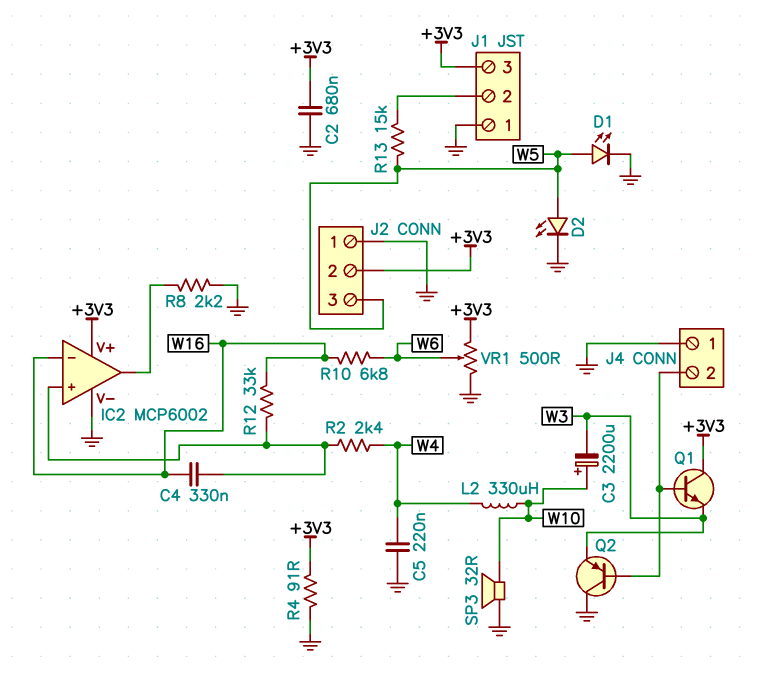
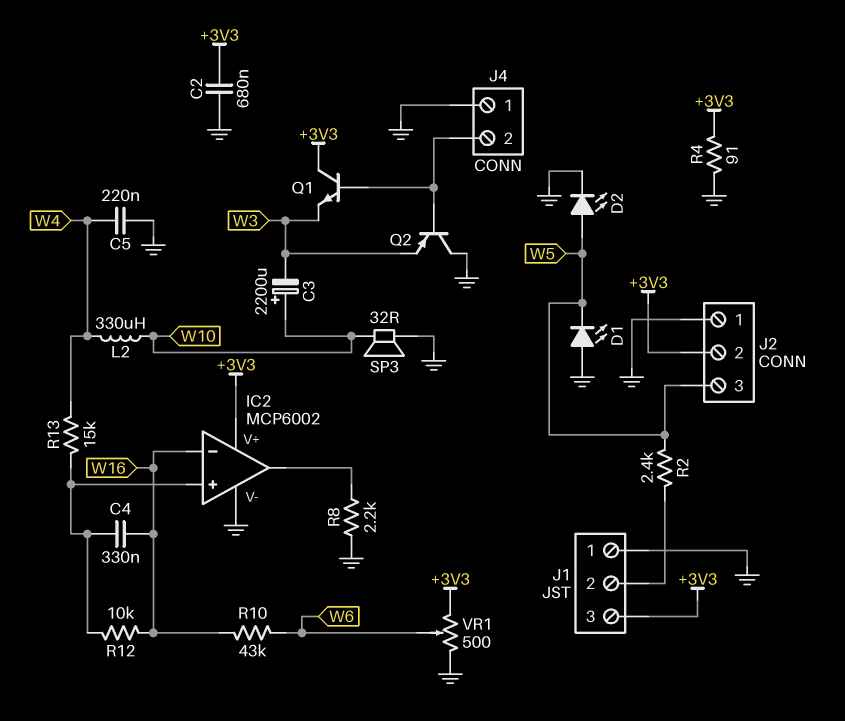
D1: LED (A W5, K GND) -> LED (A GND, K W5)
R2: 2.4k (IC2/in+, W4) -> 2.4k (J1/2, W5)
R10: 6.8k (W6, W16) -> 43k (W6, W16)
R12: 33k (IC2/in+, W16) -> 10k (IC2/in+, W16)
R13: 15k (J1/2, W5) -> 15k (IC2/in+, W4)

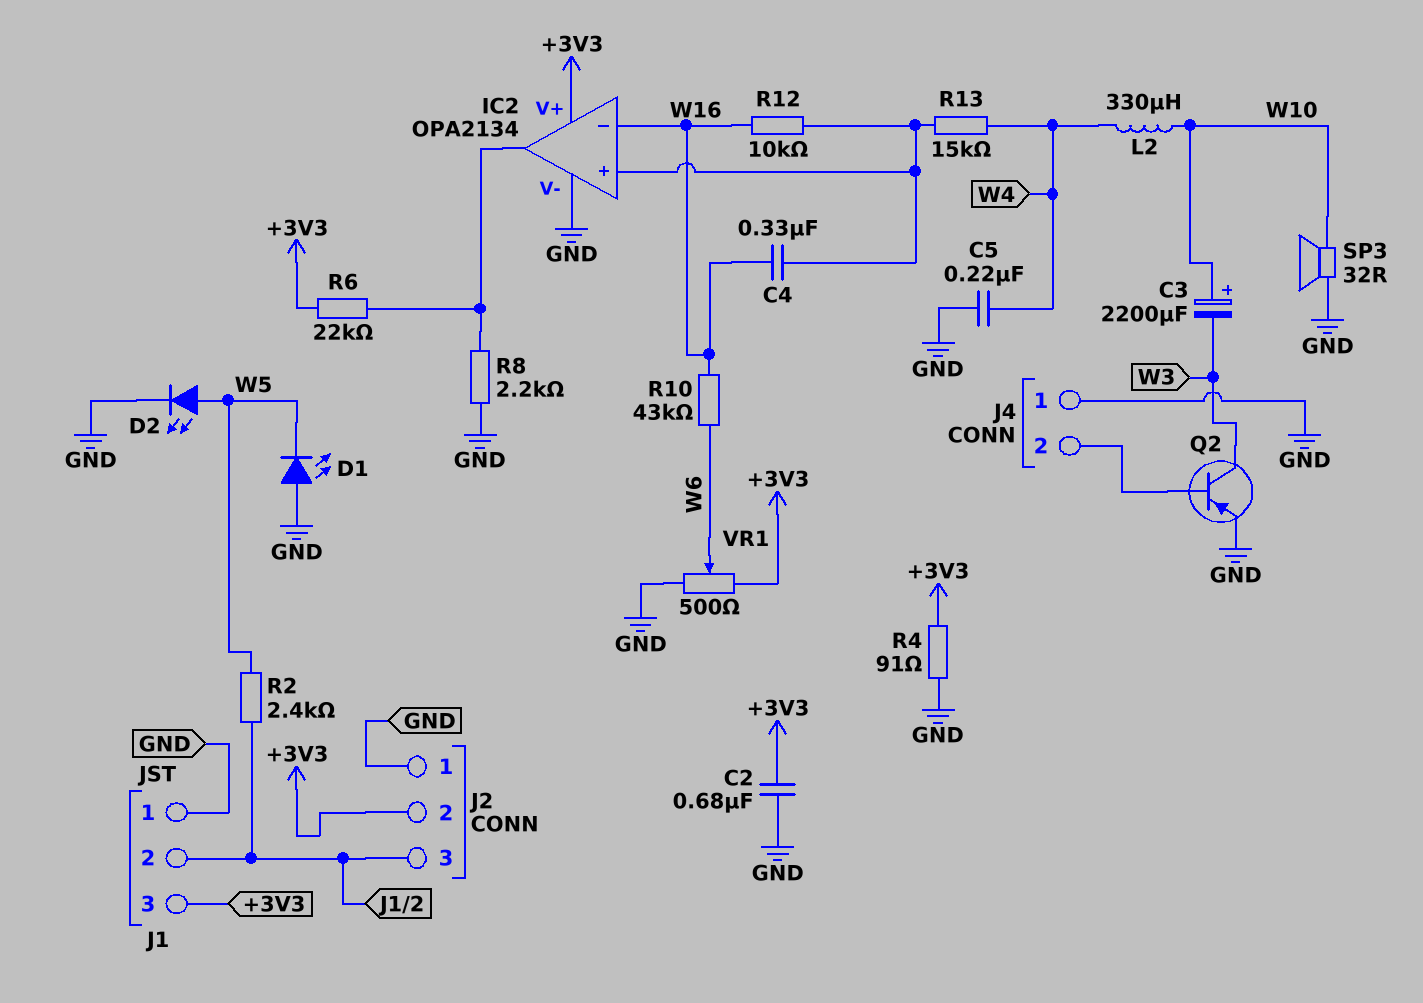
IC2: MCP6002 -> OPA2134
J2 pin 3: W5 -> J1/2
Q1: NPN (B J4/2, C +3V3, E W3) -> none
Q2: PNP (B J4/2, C GND, E W3) -> PNP (B J4/2, C W3, E GND)
R6: none -> 22k (+3V3, IC2/out)

